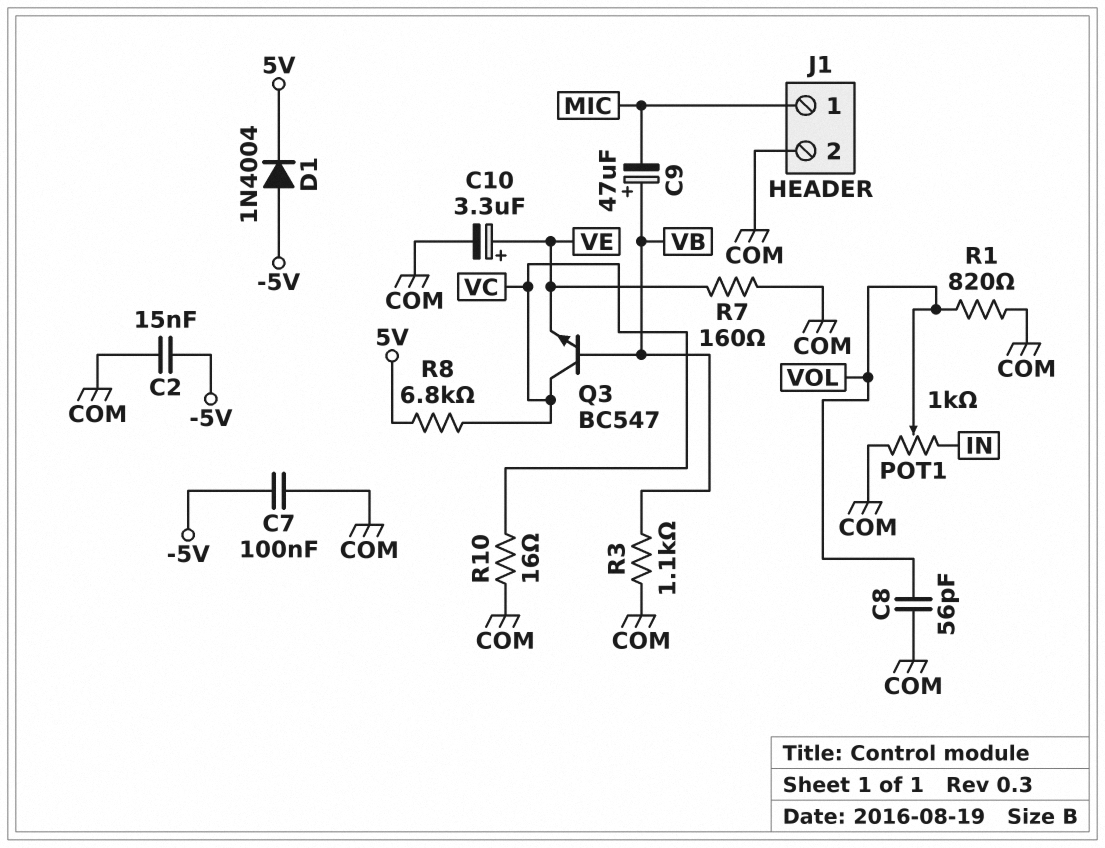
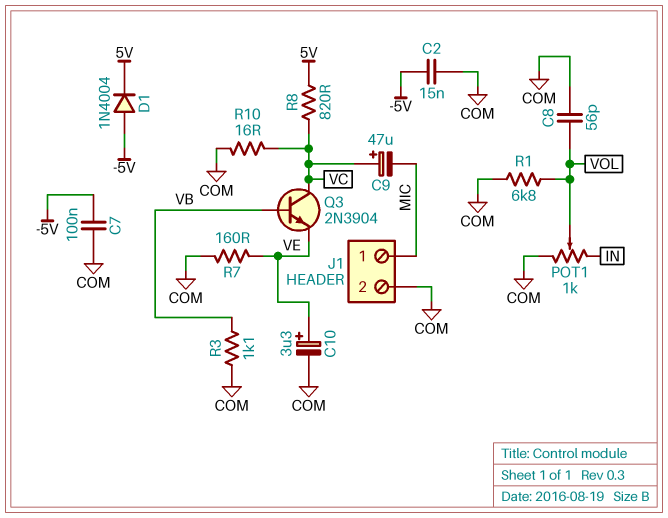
C9: 47uF (plus VB, minus MIC) -> 47uF (plus VC, minus MIC)
Q3: NPN BC547 (B VB, C VC, E VE) -> NPN 2N3904 (B VB, C VC, E VE)
R1: 820 (COM, VOL) -> 6.8k (COM, VOL)
R8: 6.8k (5V, VC) -> 820 (5V, VC)

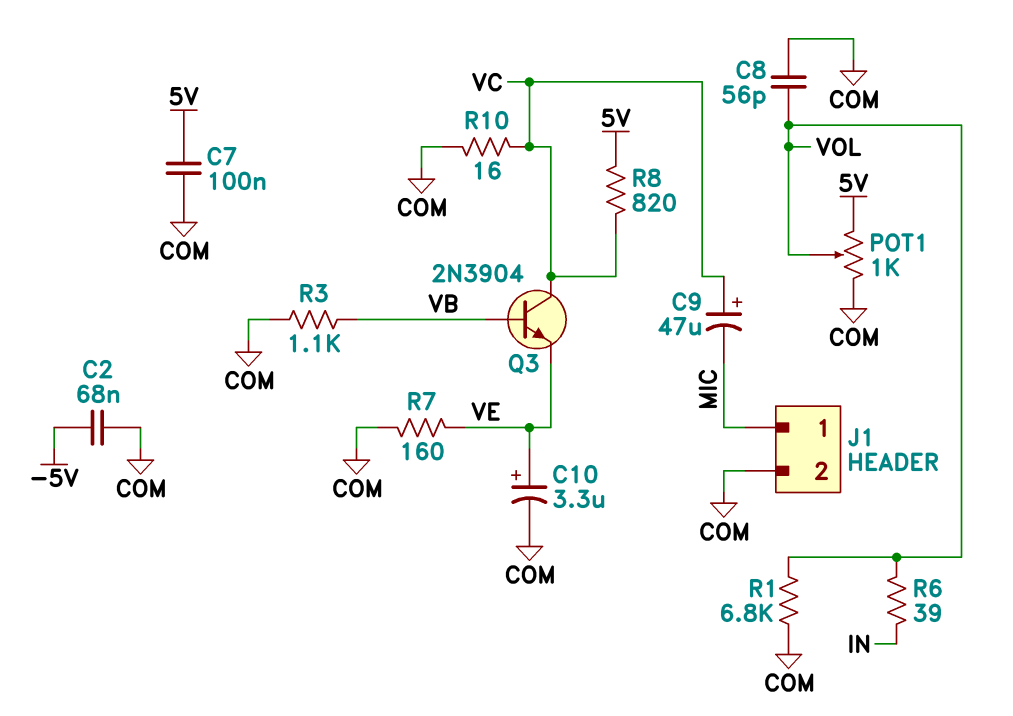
C2: 15nF (-5V, COM) -> 68nF (-5V, COM)
C7: 100nF (-5V, COM) -> 100nF (5V, COM)
D1: diode 1N4004 (A -5V, K 5V) -> none
POT1: 1k (COM, IN, wiper VOL) -> 1k (5V, COM, wiper VOL)
R6: none -> 39 (IN, VOL)

